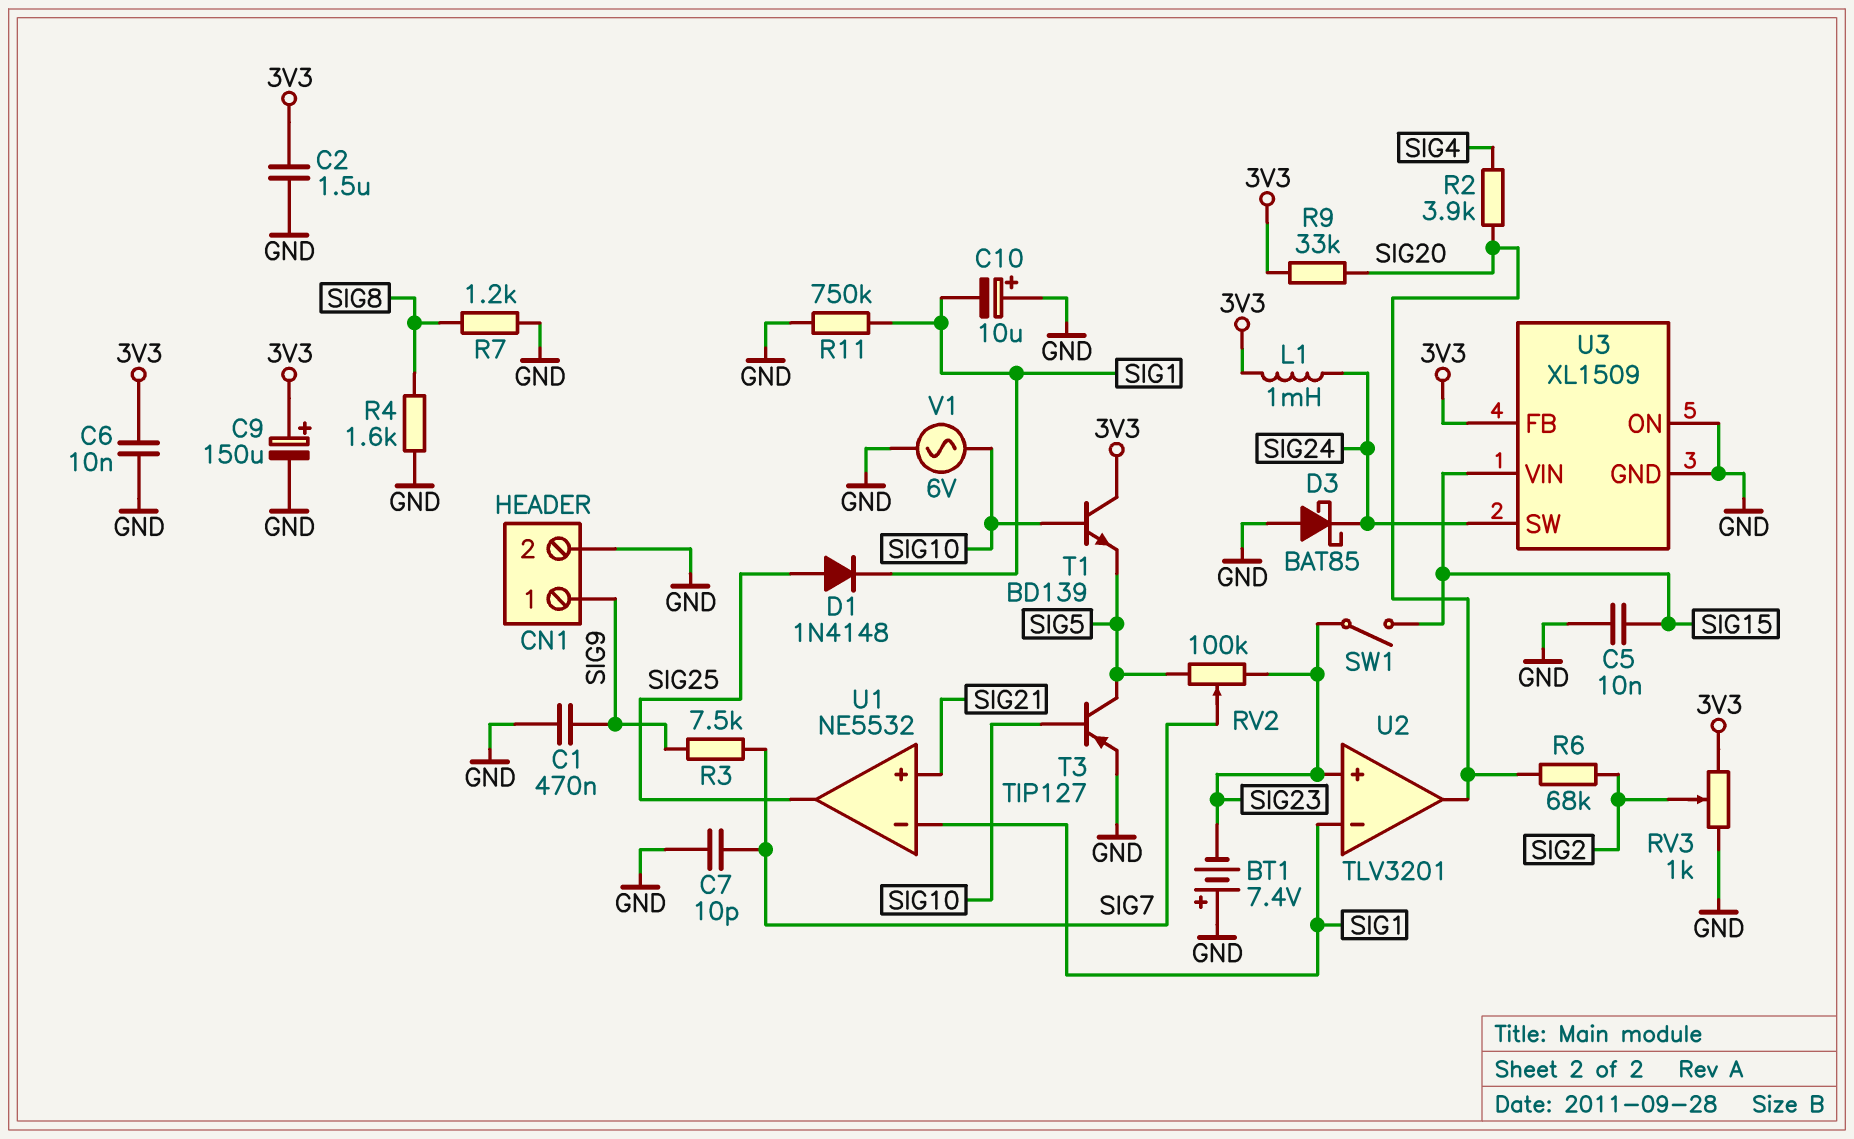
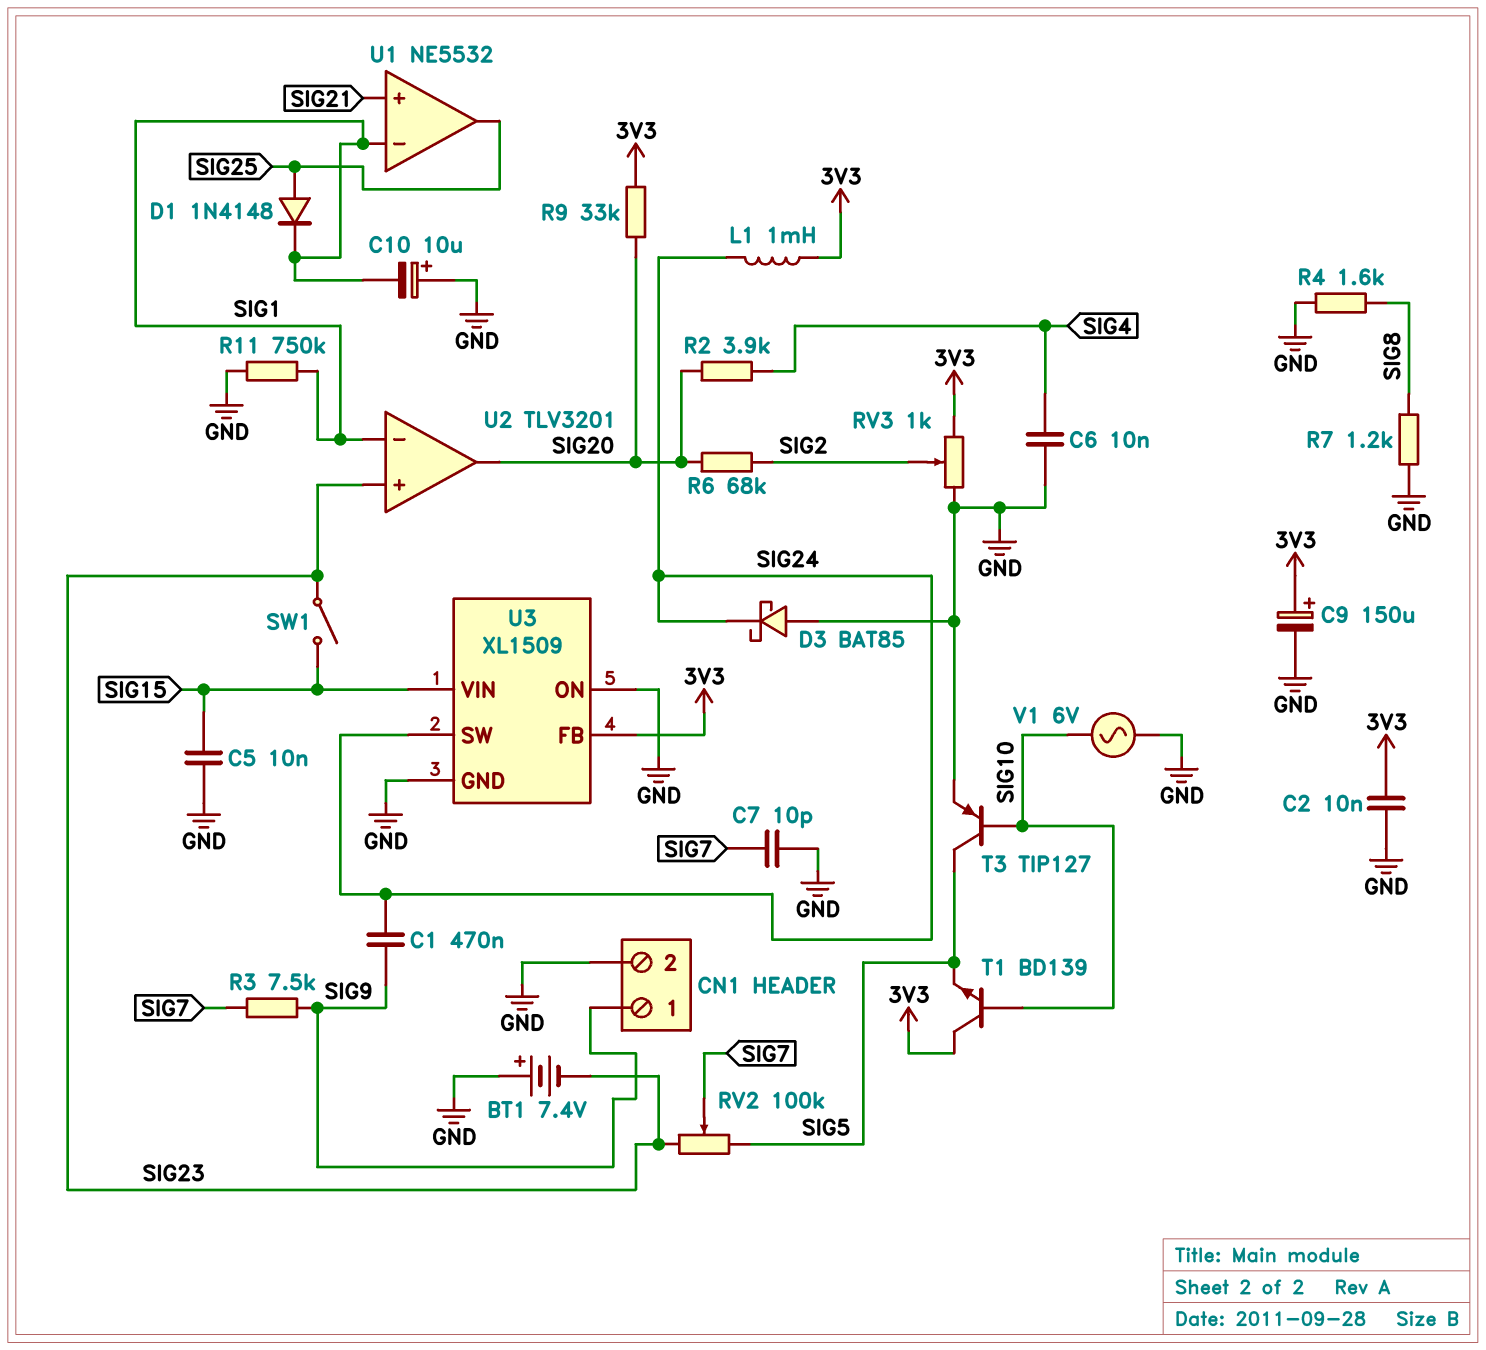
C1: 470nF (GND, SIG9) -> 470nF (SIG9, SIG24)
C2: 1.5uF (3V3, GND) -> 10nF (3V3, GND)
C6: 10nF (3V3, GND) -> 10nF (GND, SIG4)

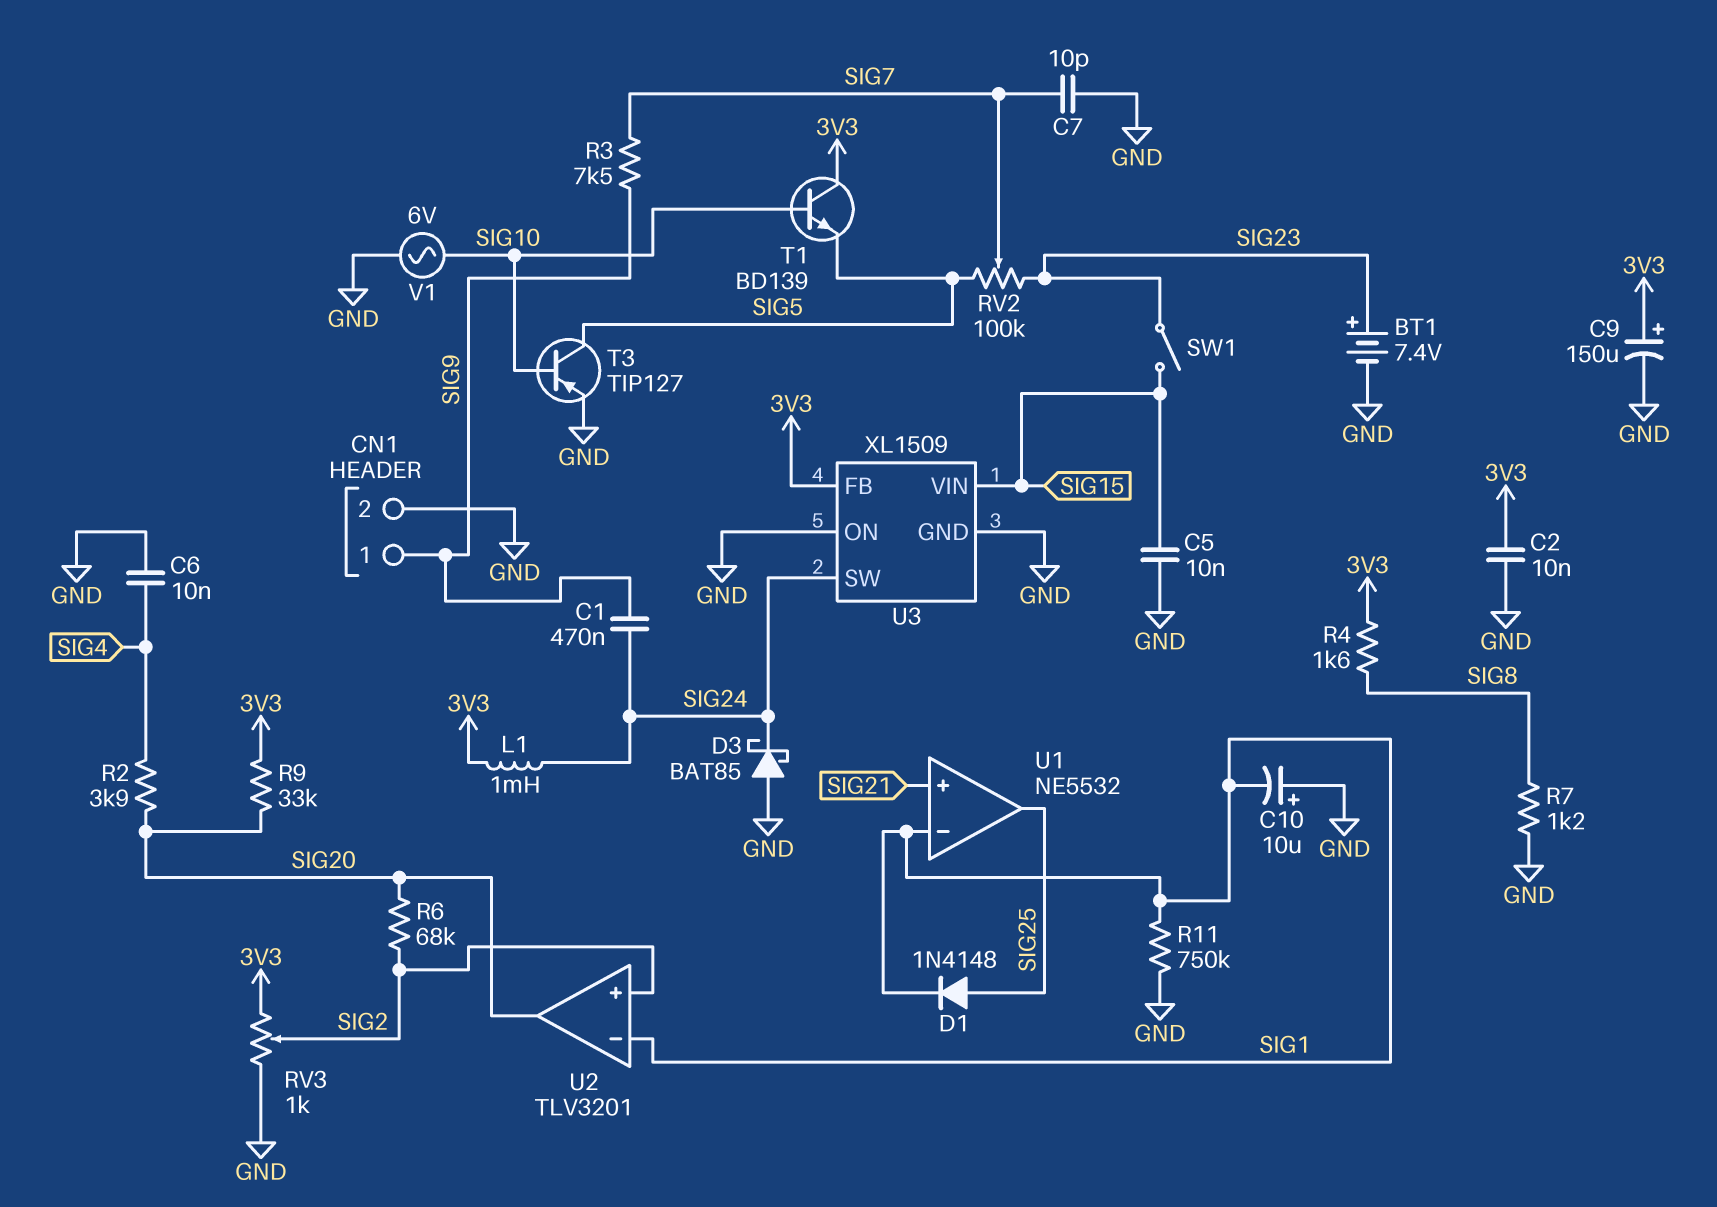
BT1: 7.4V (plus GND, minus SIG23) -> 7.4V (plus SIG23, minus GND)
R4: 1.6k (GND, SIG8) -> 1.6k (3V3, SIG8)
U2 pin in+: SIG23 -> SIG2

